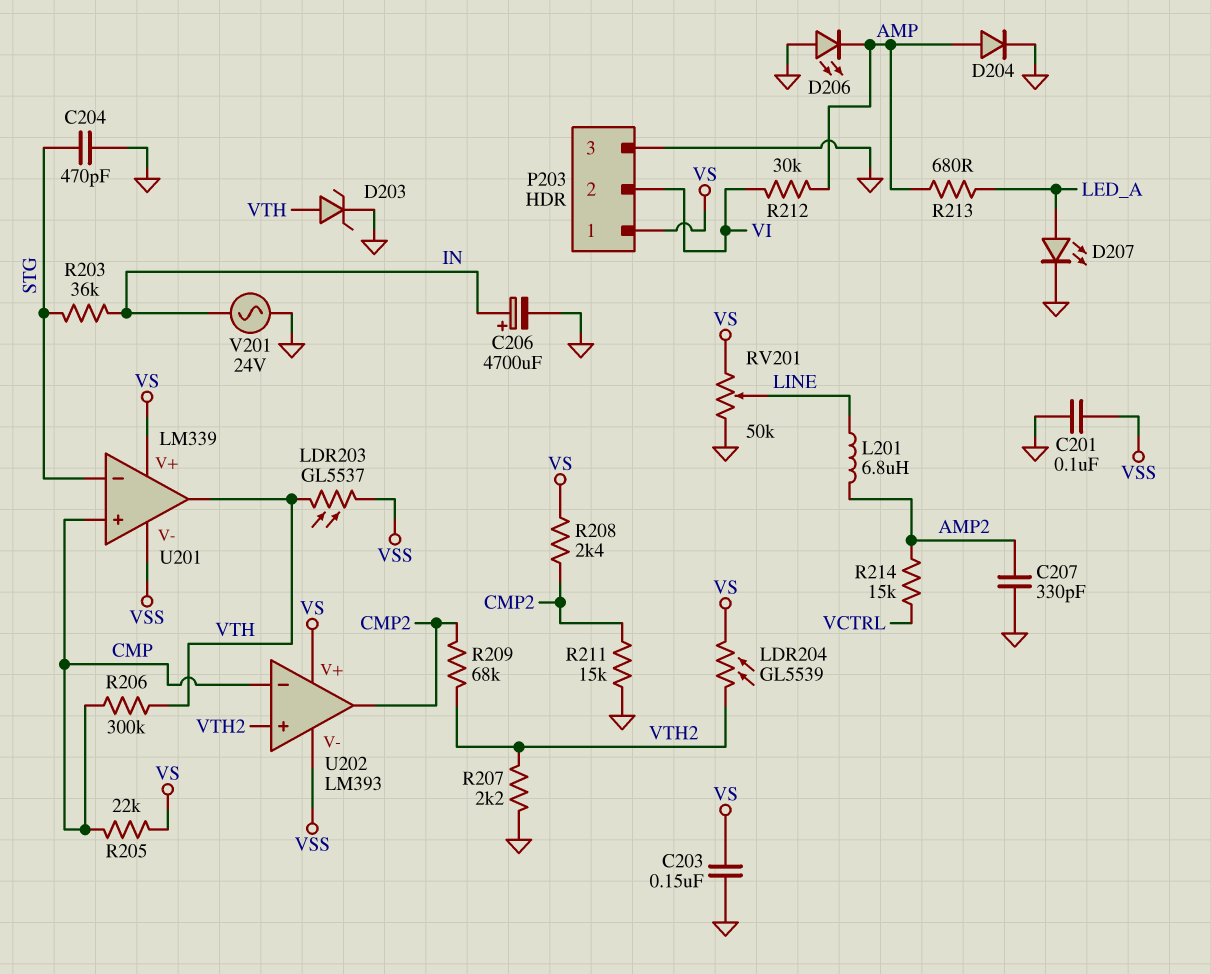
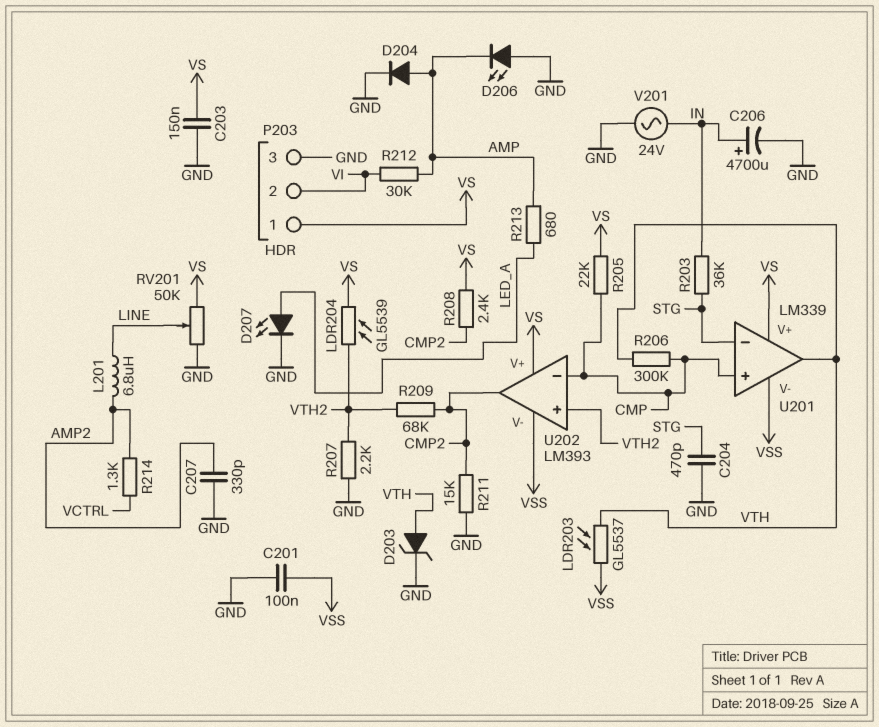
R214: 15k (AMP2, VCTRL) -> 1.3k (AMP2, VCTRL)

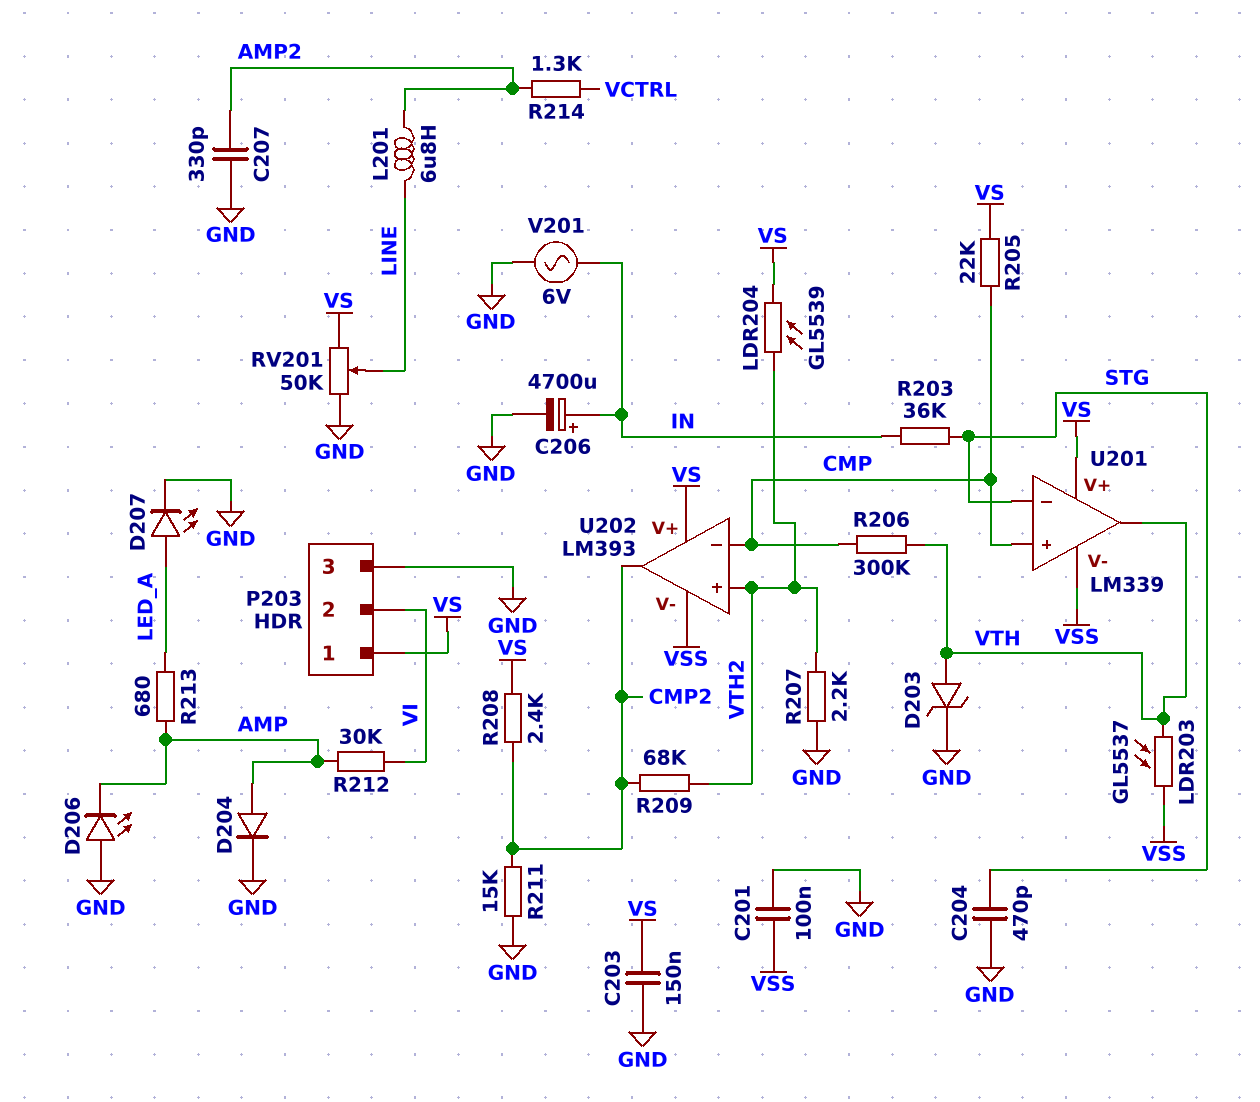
V201: AC 24V (GND, IN) -> AC 6V (GND, IN)

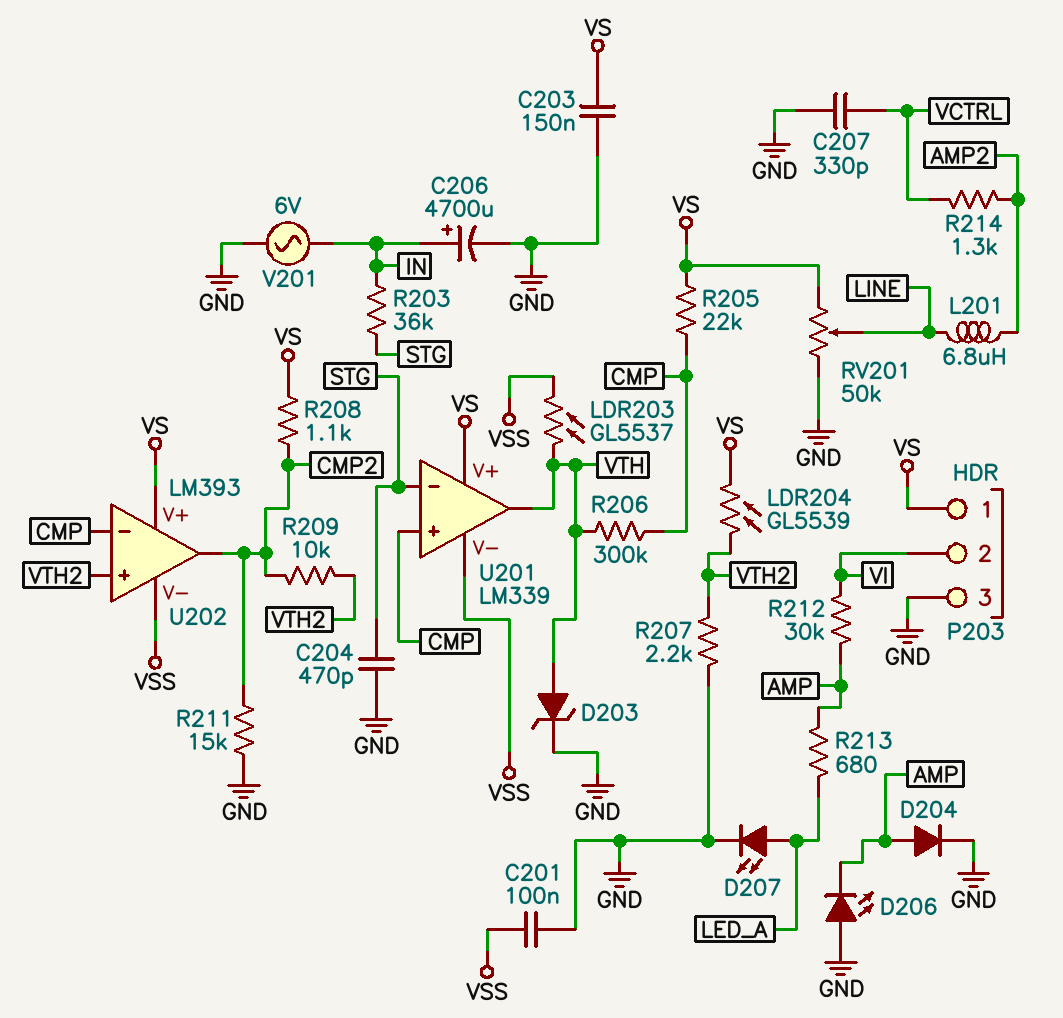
C207: 330pF (AMP2, GND) -> 330pF (GND, VCTRL)
R208: 2.4k (CMP2, VS) -> 1.1k (CMP2, VS)
R209: 68k (CMP2, VTH2) -> 10k (CMP2, VTH2)

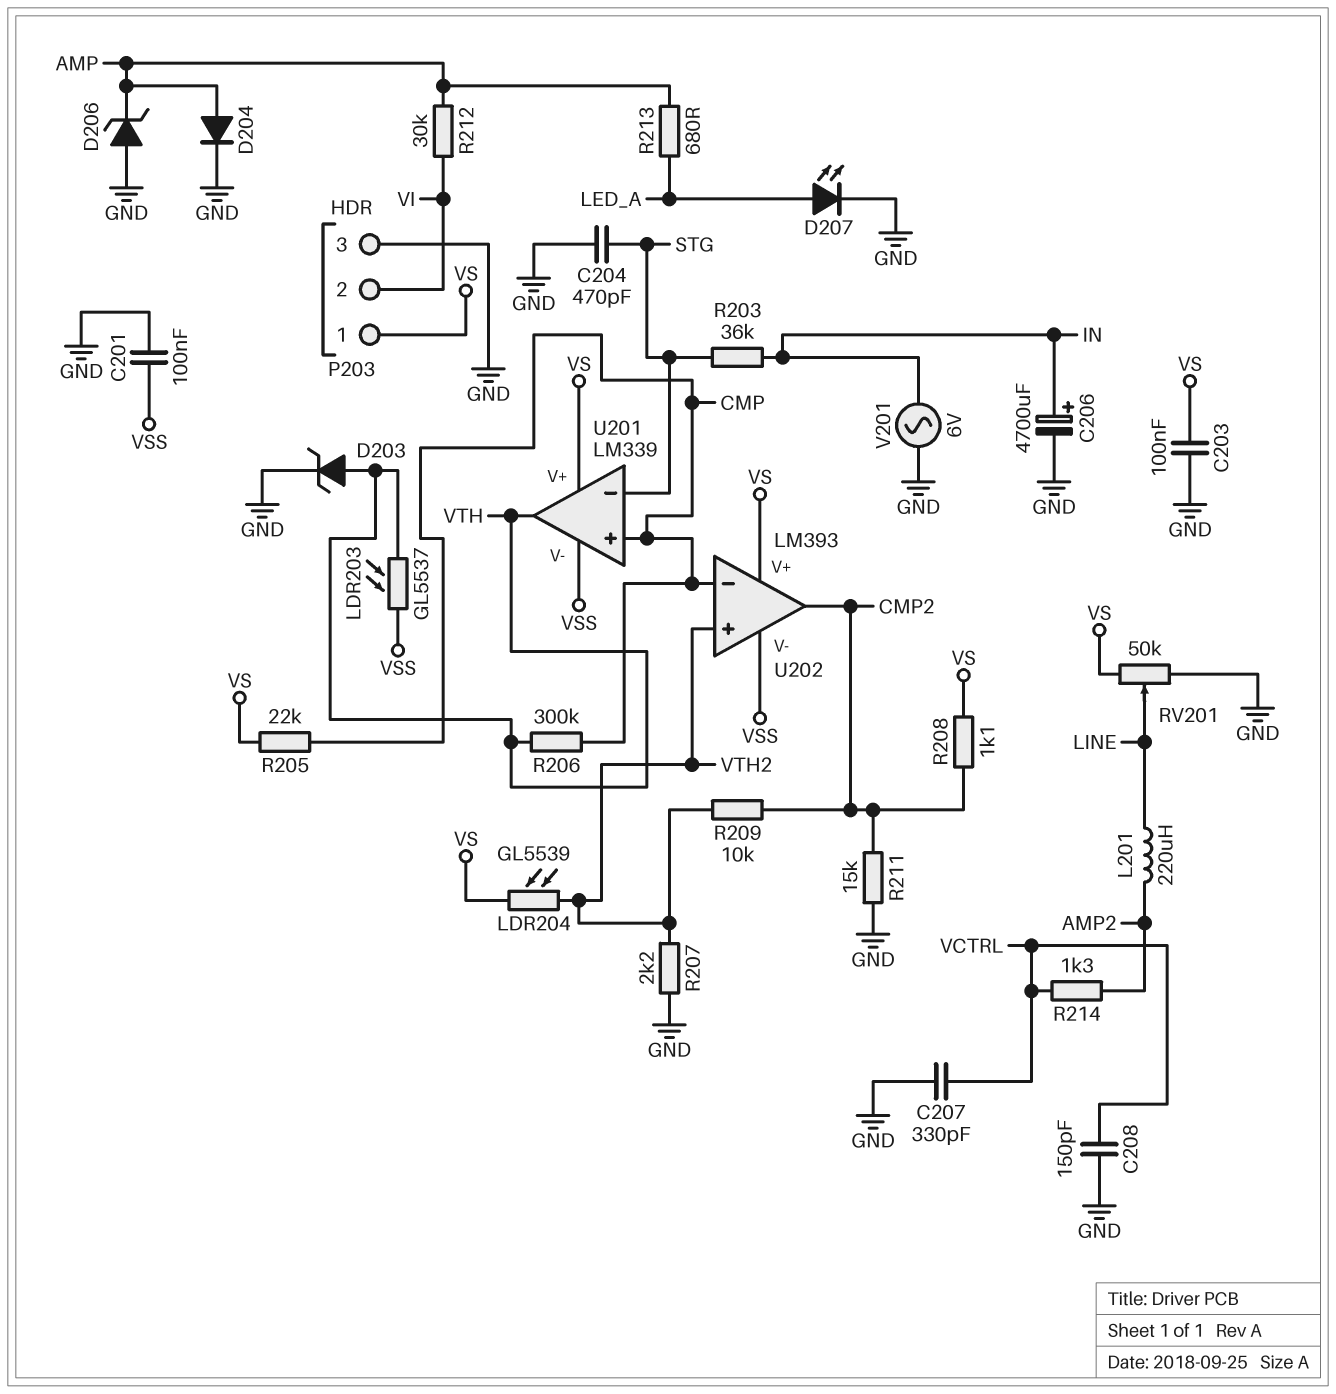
C203: 150nF (GND, VS) -> 100nF (GND, VS)
C208: none -> 150pF (GND, VCTRL)
D206: LED (A GND, K AMP) -> zener (A GND, K AMP)
L201: 6.8uH (AMP2, LINE) -> 220uH (AMP2, LINE)

